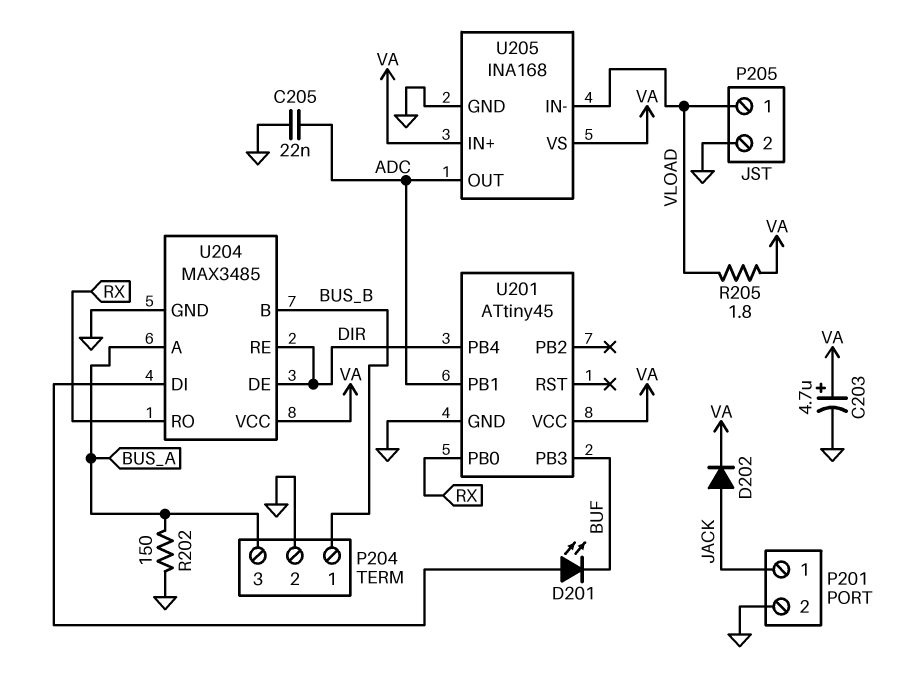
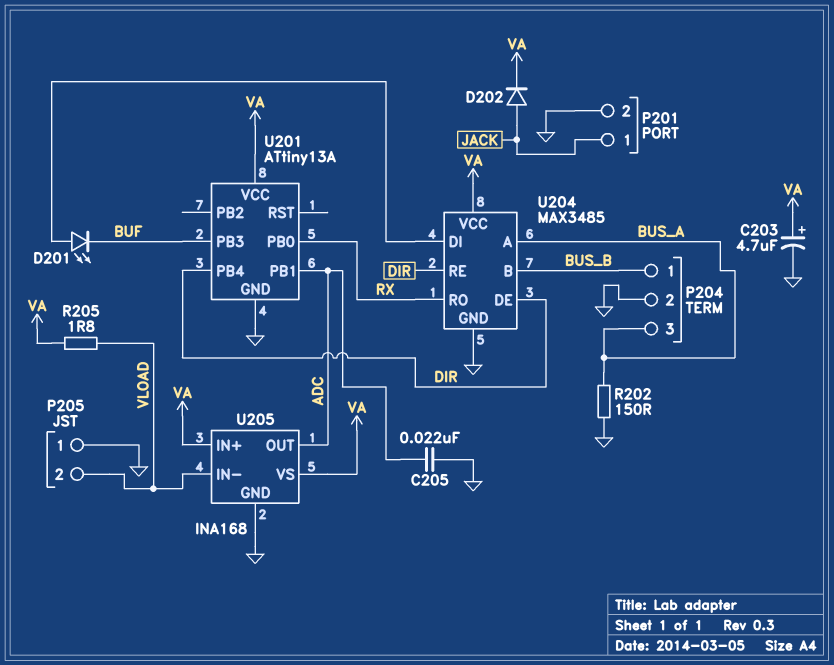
P205 pin 1: VLOAD -> GND
P205 pin 2: GND -> VLOAD
U201: ATtiny45 -> ATtiny13A

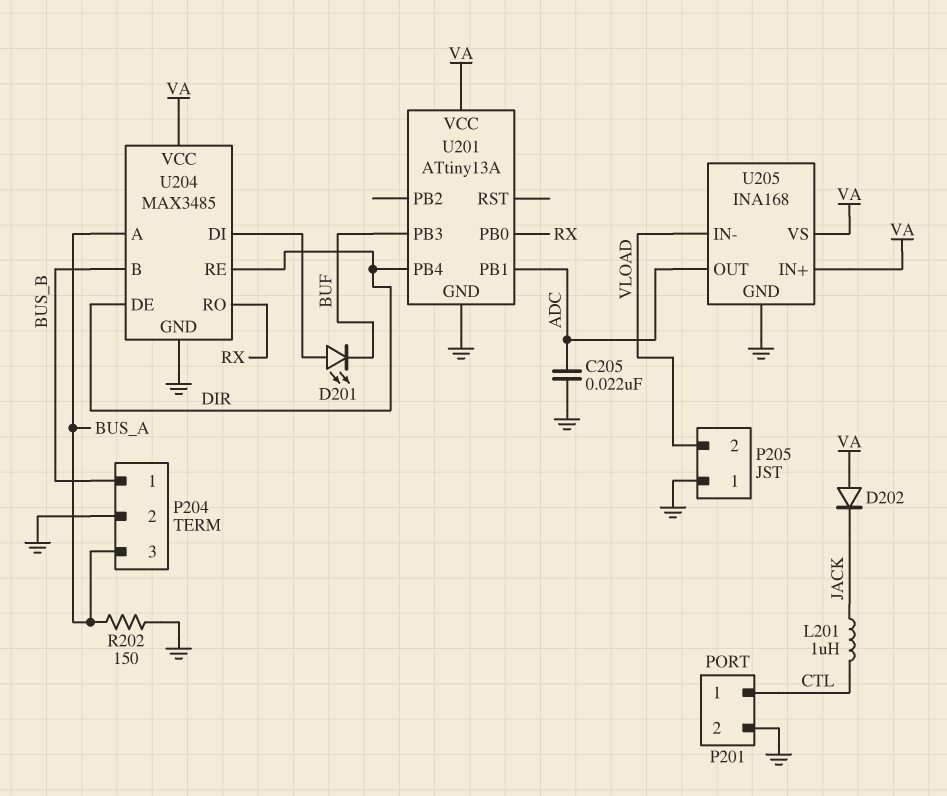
C203: 4.7uF (plus VA, minus GND) -> none
D202: diode (A JACK, K VA) -> diode (A VA, K JACK)
L201: none -> 1uH (CTL, JACK)
P201 pin 1: JACK -> CTL
R205: 1.8 (VA, VLOAD) -> none

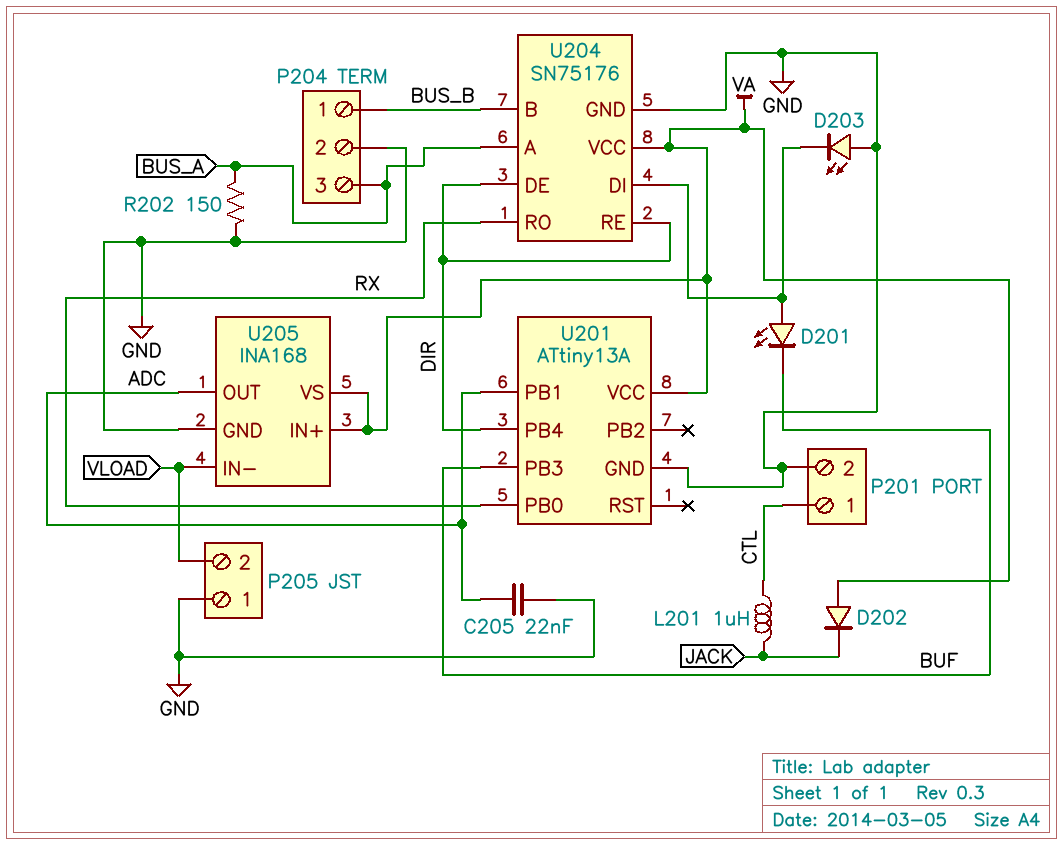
D203: none -> LED (A GND, K U204/DI)
U204: MAX3485 -> SN75176

